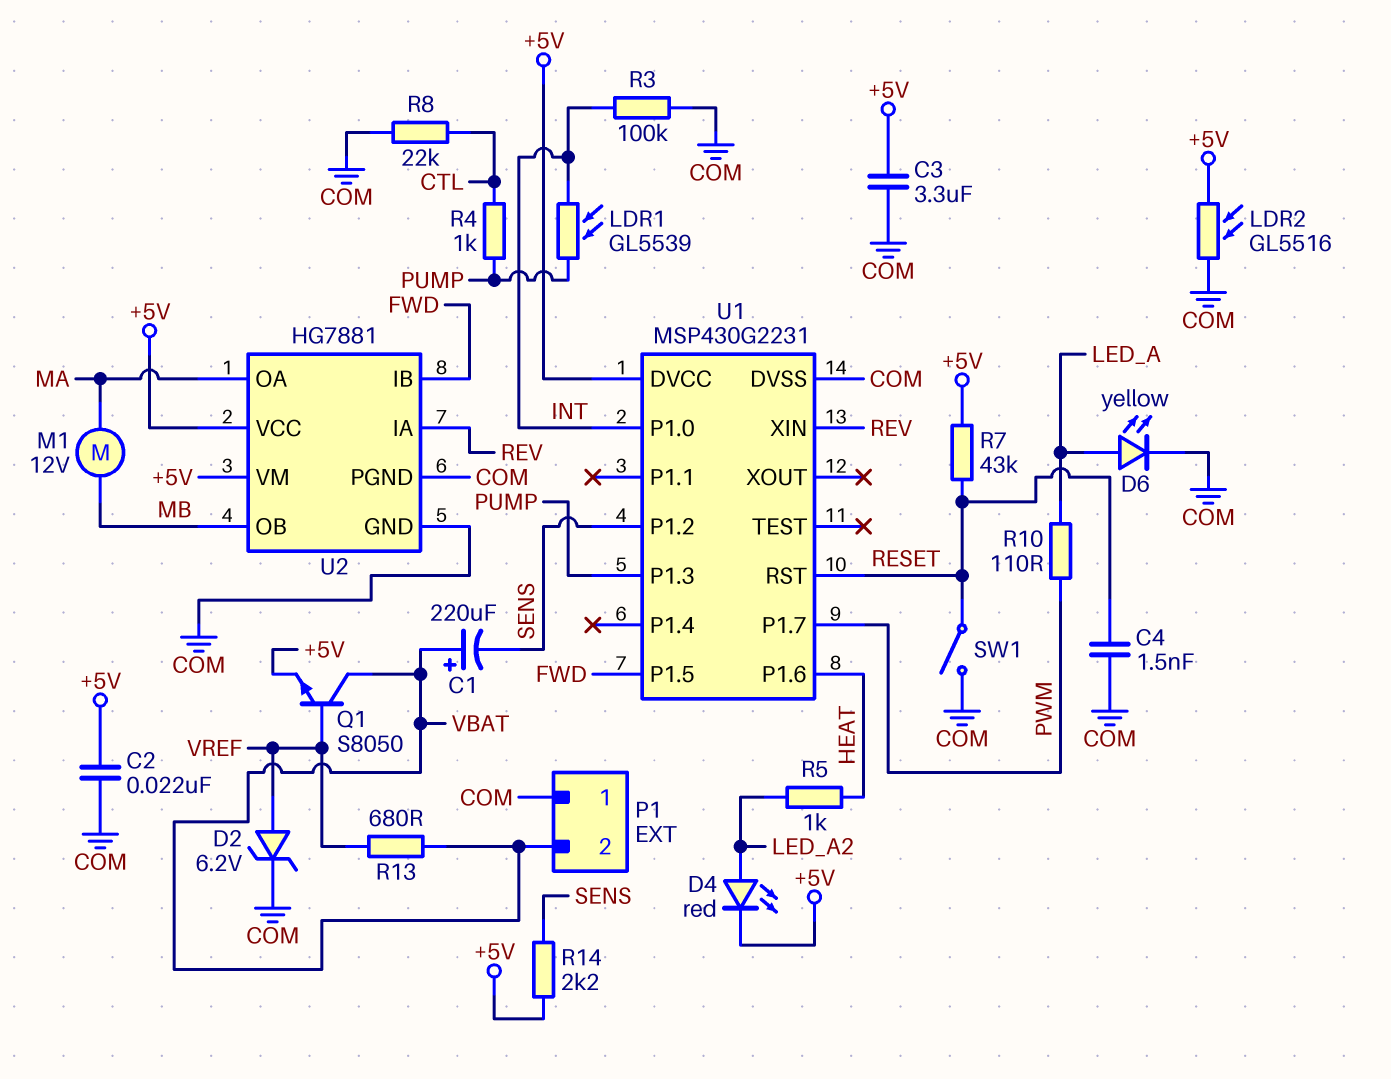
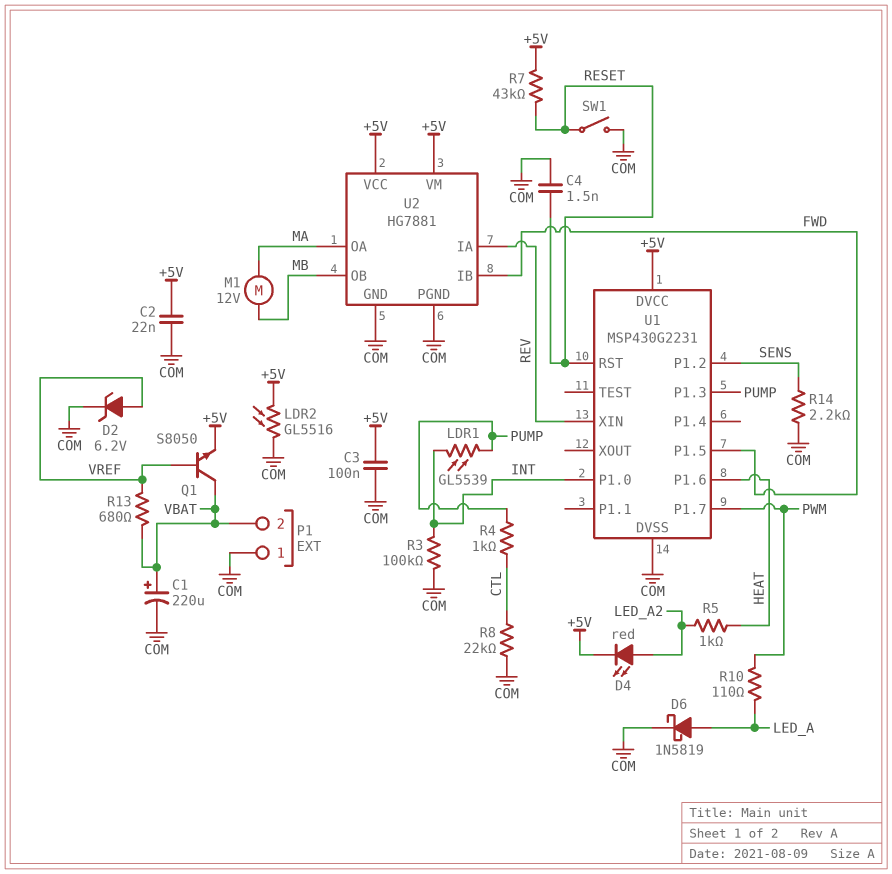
C1: 220uF (plus VBAT, minus SENS) -> 220uF (plus VBAT, minus COM)
C3: 3.3uF (+5V, COM) -> 100nF (+5V, COM)
D6: LED yellow (A LED_A, K COM) -> schottky 1N5819 (A LED_A, K COM)
R14: 2.2k (+5V, SENS) -> 2.2k (COM, SENS)

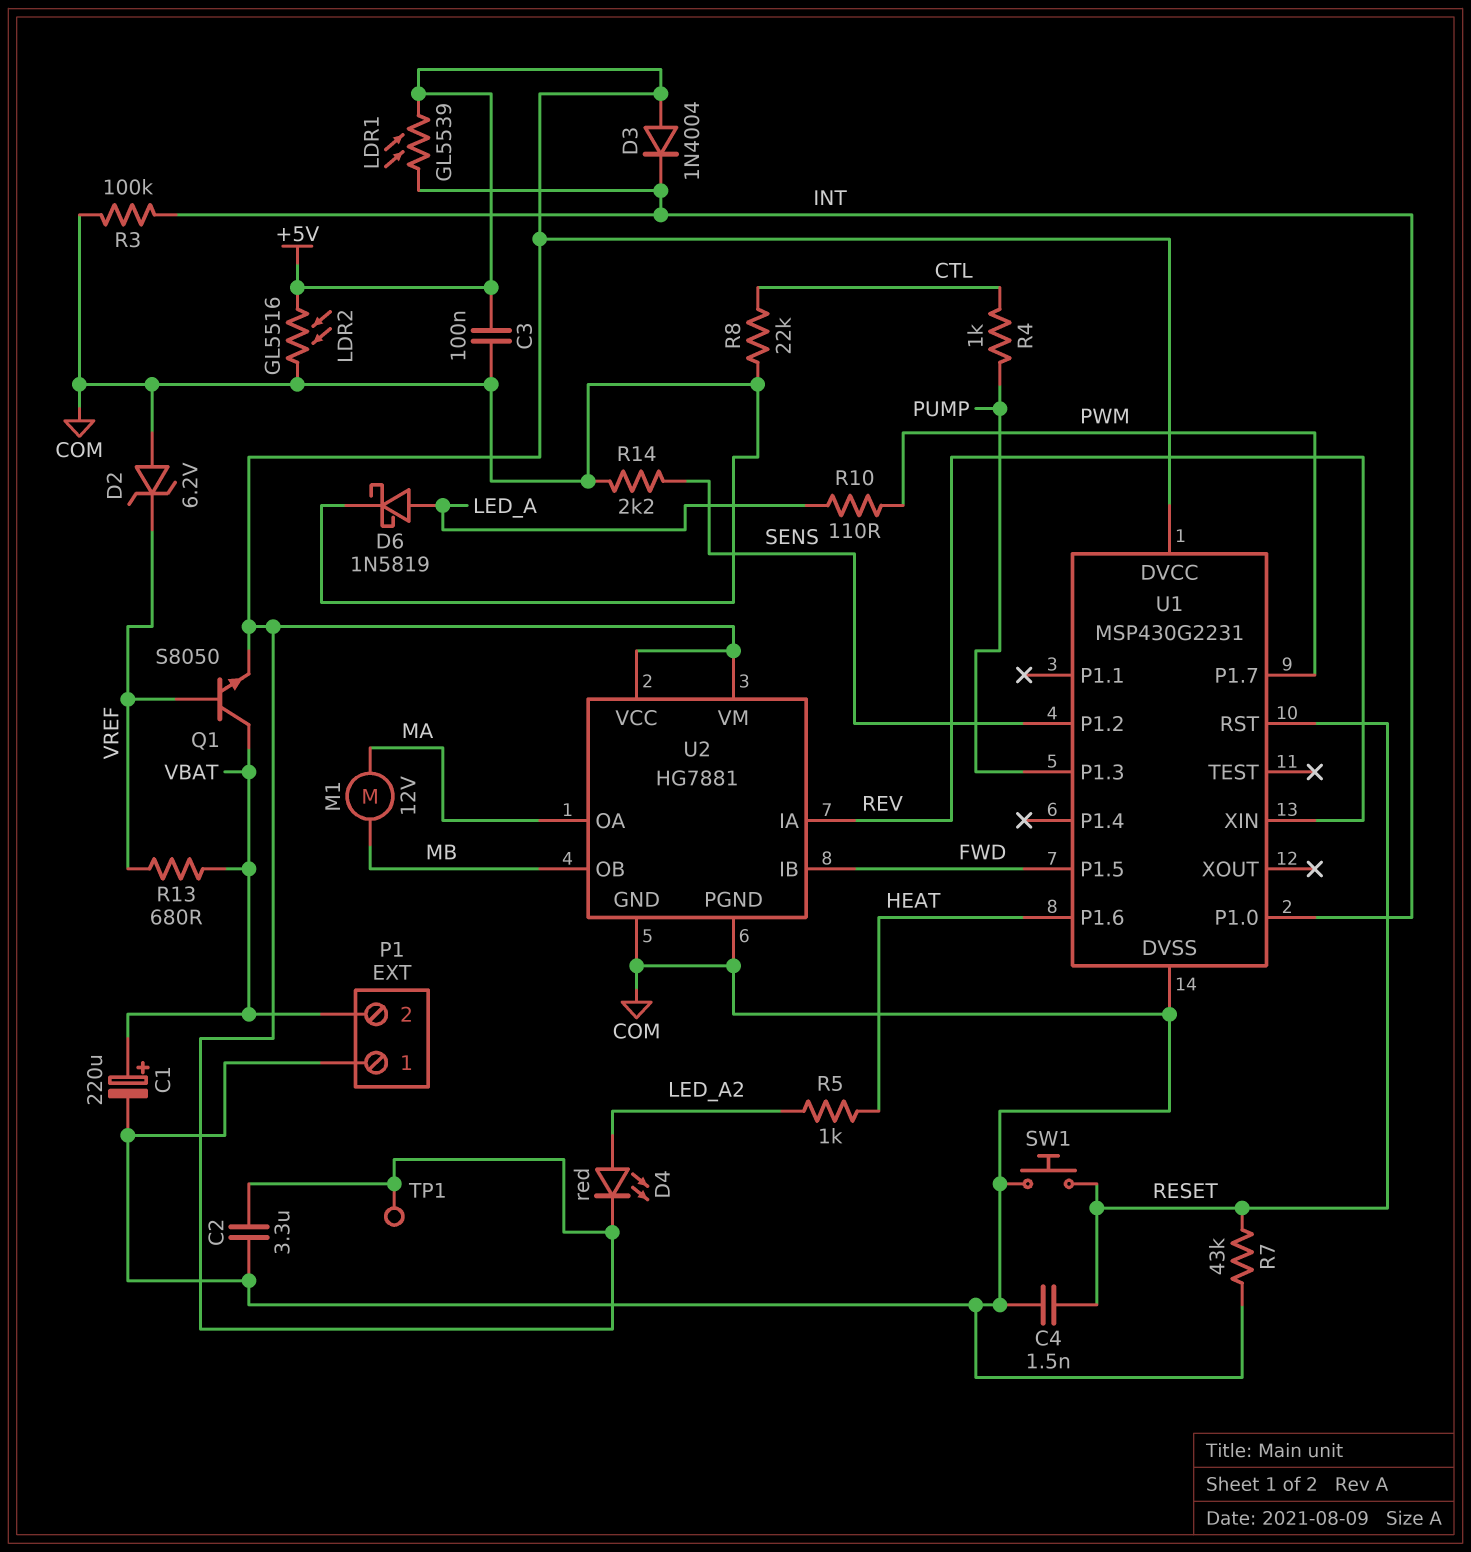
C2: 22nF (+5V, COM) -> 3.3uF (+5V, COM)
D2: zener 6.2V (A VREF, K COM) -> zener 6.2V (A COM, K VREF)
D3: none -> diode 1N4004 (A +5V, K INT)
LDR1: GL5539 (INT, PUMP) -> GL5539 (+5V, INT)
R7: 43k (+5V, RESET) -> 43k (COM, RESET)
SW1: switch (COM, RESET) -> button (COM, RESET)
TP1: none -> test point (+5V)

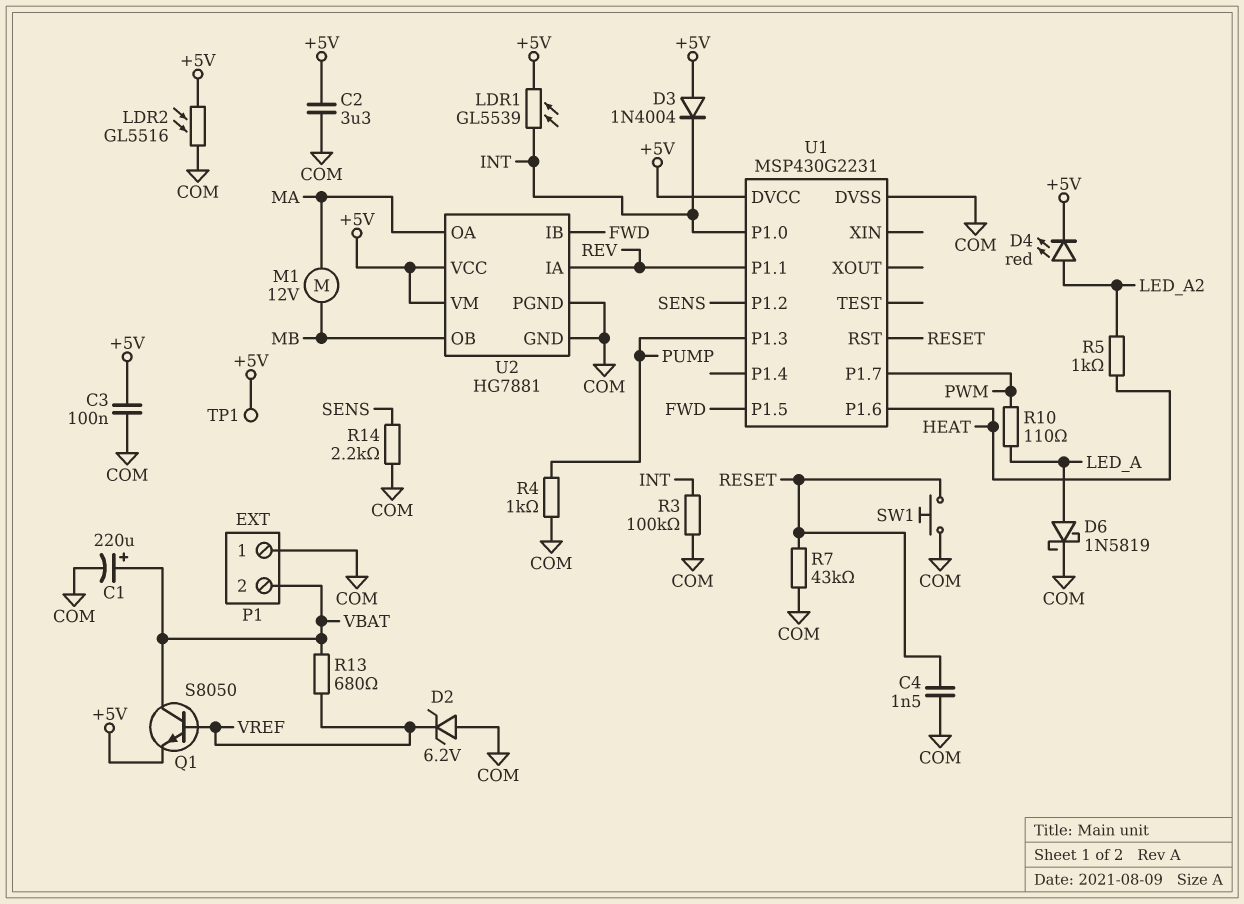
R4: 1k (CTL, PUMP) -> 1k (COM, PUMP)
R8: 22k (COM, CTL) -> none
U1 pin P1.1: none -> REV
U1 pin XIN: REV -> none

